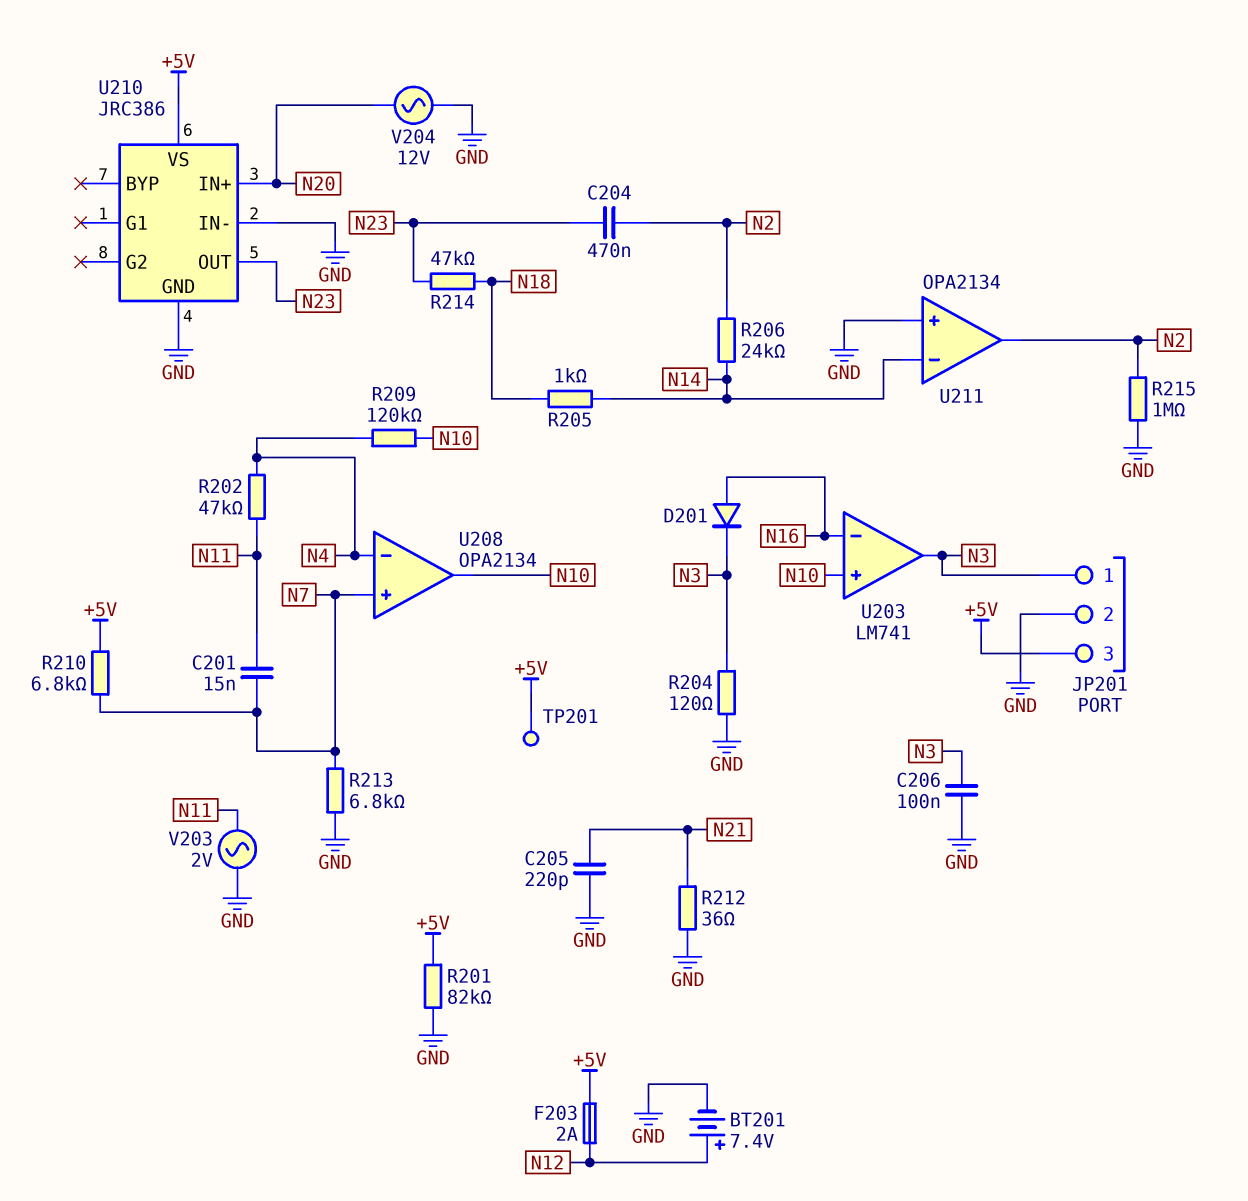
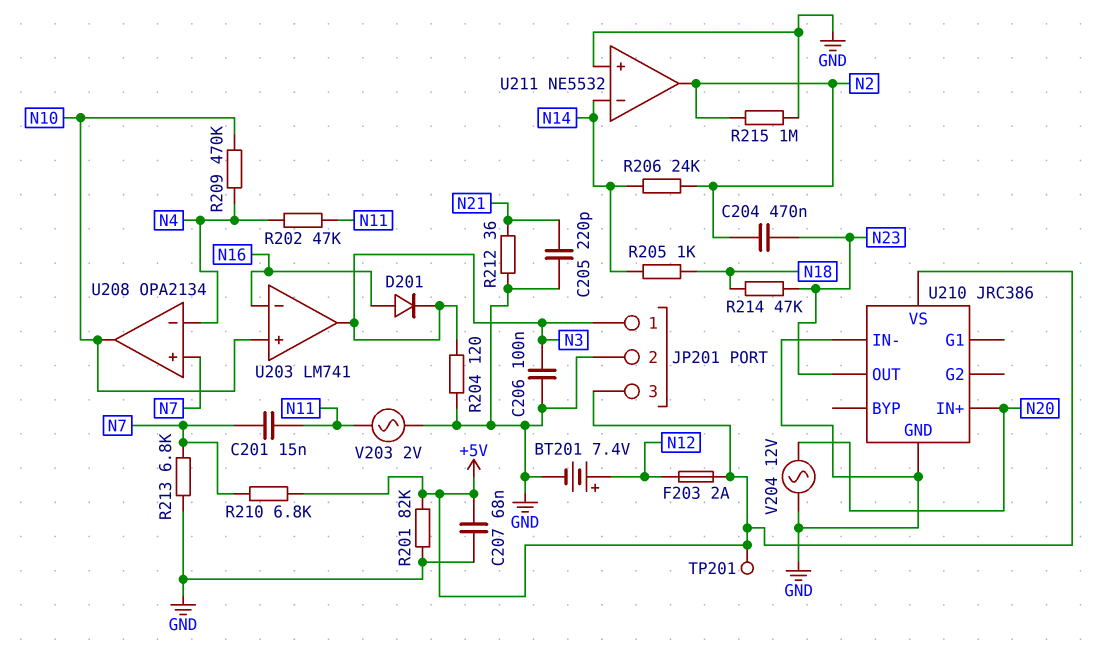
C207: none -> 68nF (+5V, GND)
R209: 120k (N4, N10) -> 470k (N4, N10)
U211: OPA2134 -> NE5532

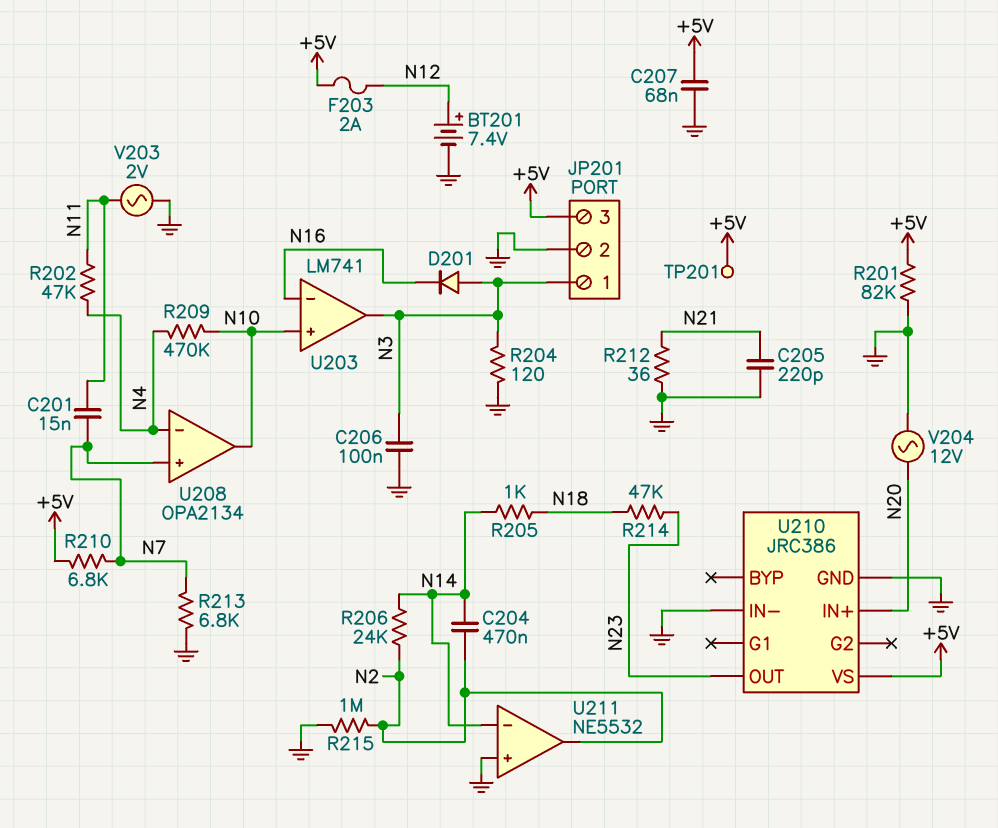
C204: 470nF (N2, N23) -> 470nF (N2, N14)
D201: diode (A N16, K N3) -> diode (A N3, K N16)

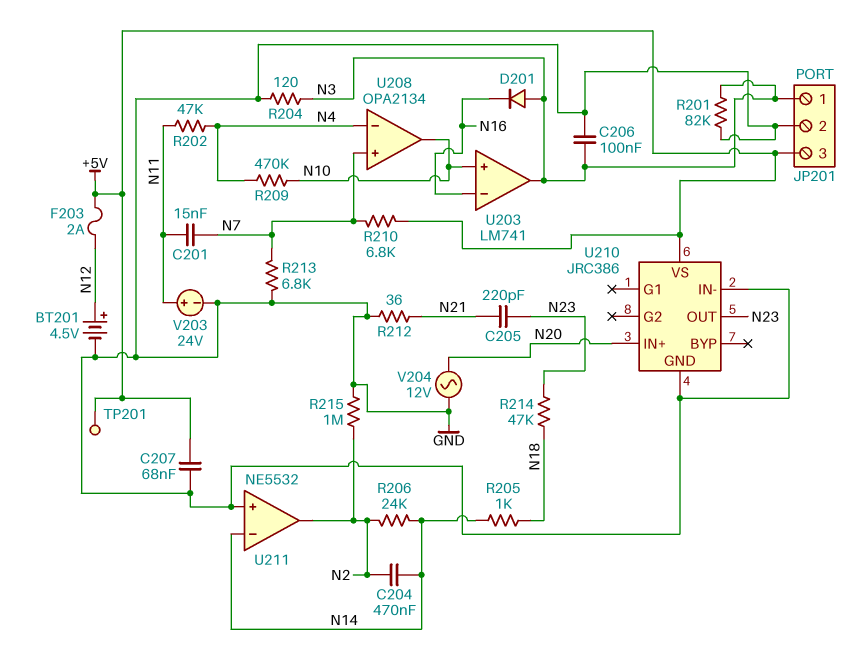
BT201: 7.4V (plus N12, minus GND) -> 4.5V (plus N12, minus GND)
C205: 220pF (GND, N21) -> 220pF (N21, N23)
R201: 82k (+5V, GND) -> 82k (GND, N3)
V203: AC 2V (GND, N11) -> 24V (plus N11, minus GND)

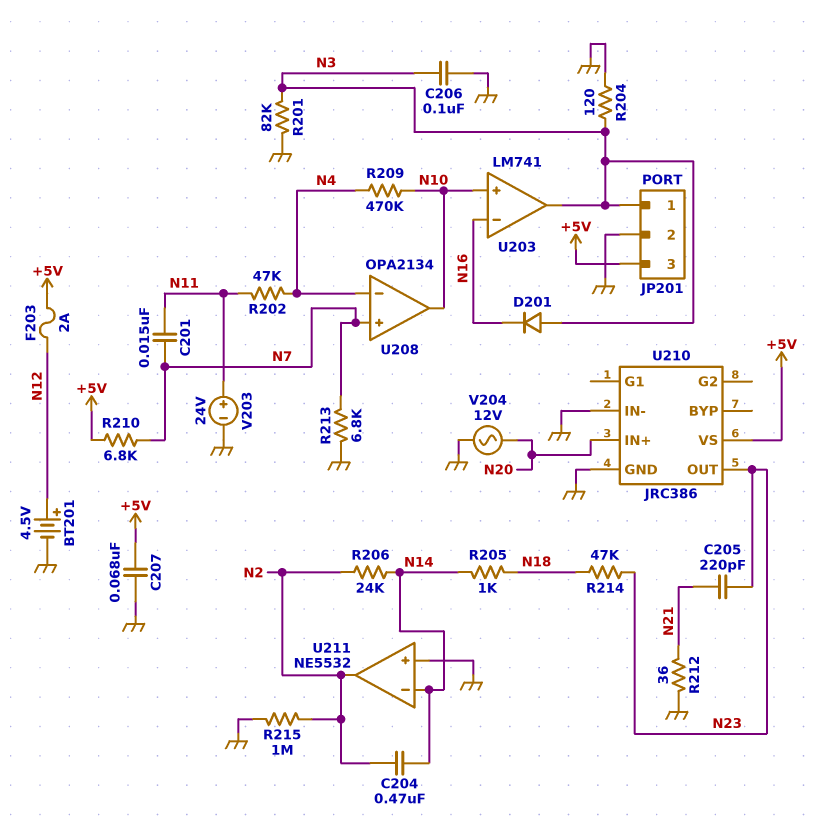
TP201: test point (+5V) -> none

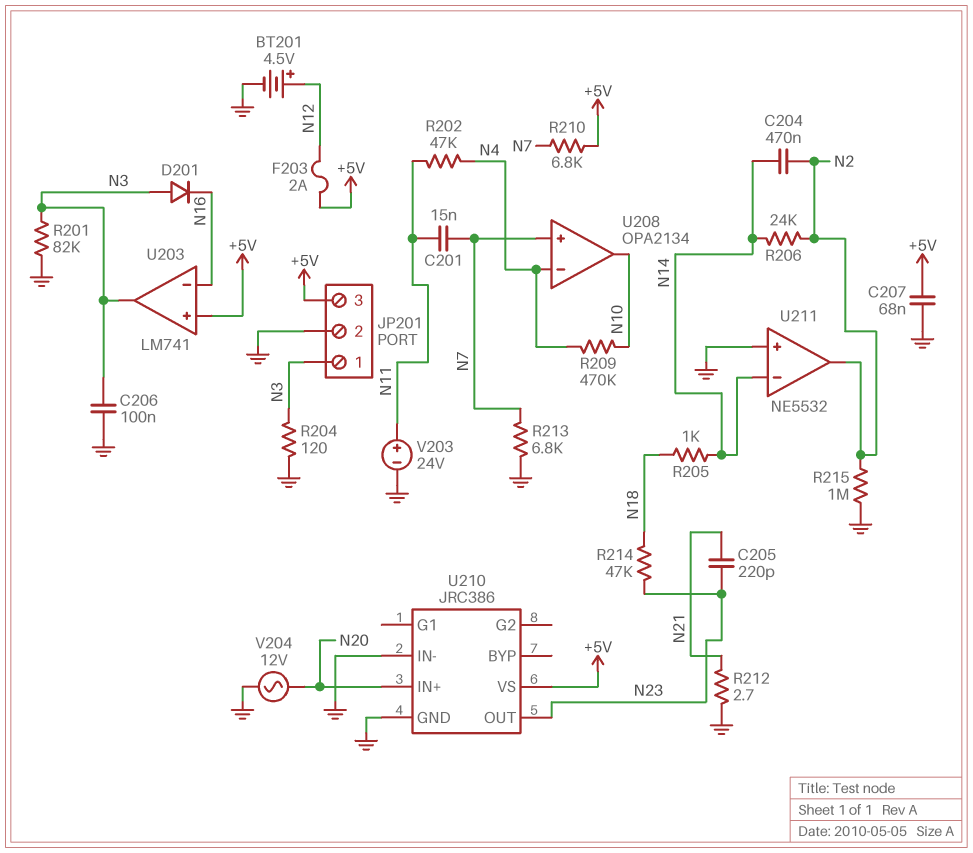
R212: 36 (GND, N21) -> 2.7 (GND, N21)
U203 pin in+: N10 -> +5V

